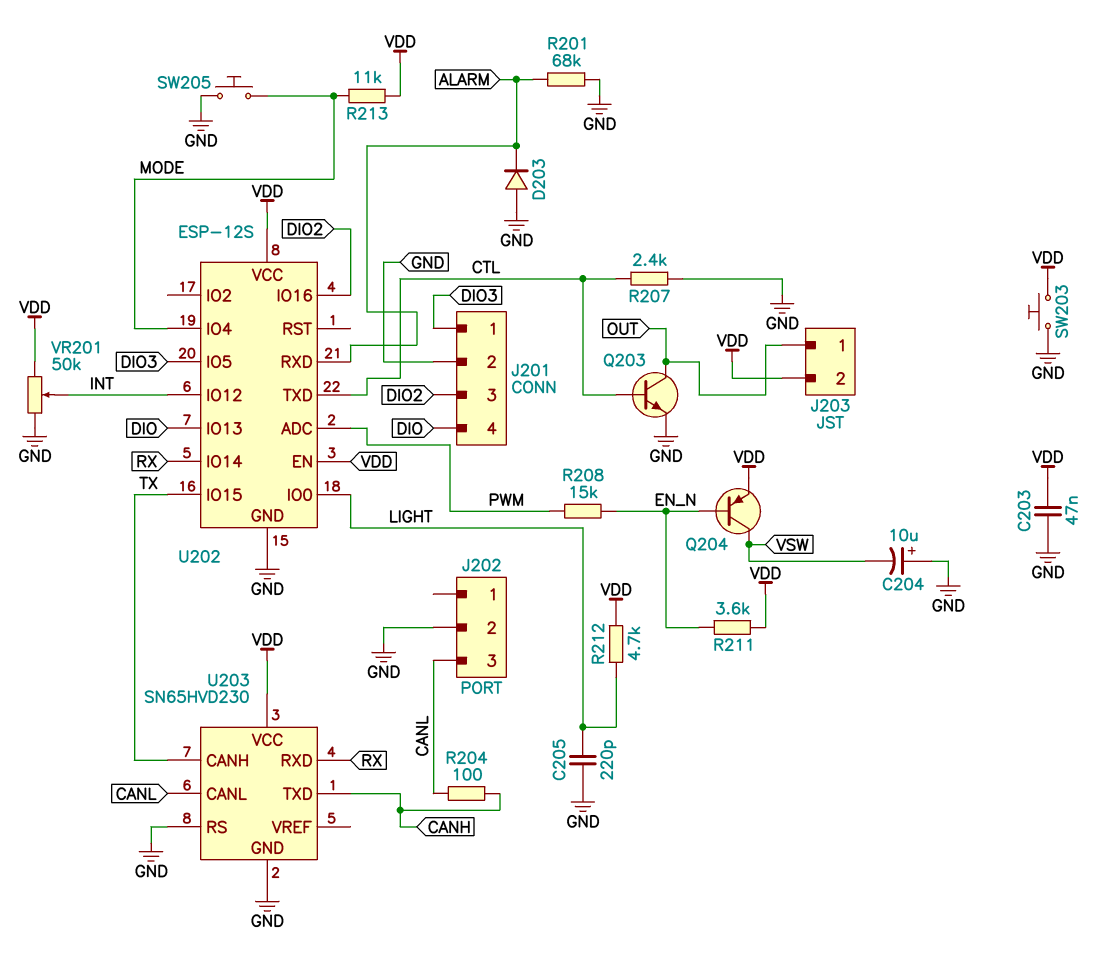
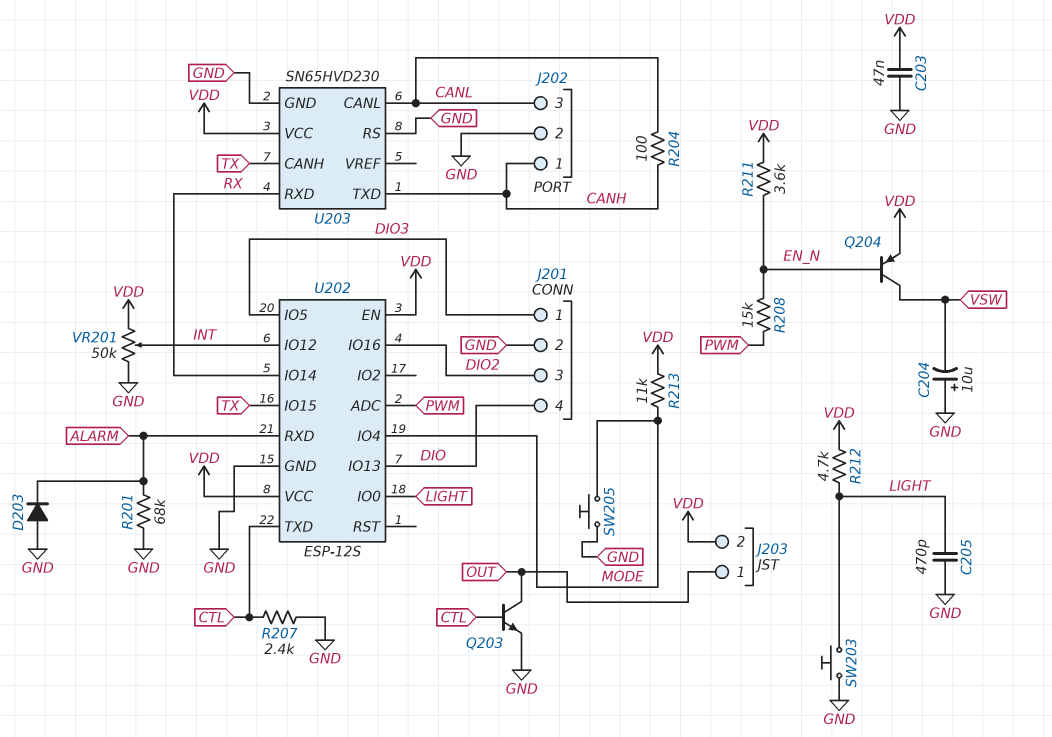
C205: 220pF (GND, LIGHT) -> 470pF (GND, LIGHT)
J202 pin 1: none -> CANH
SW203: button (GND, VDD) -> button (GND, LIGHT)

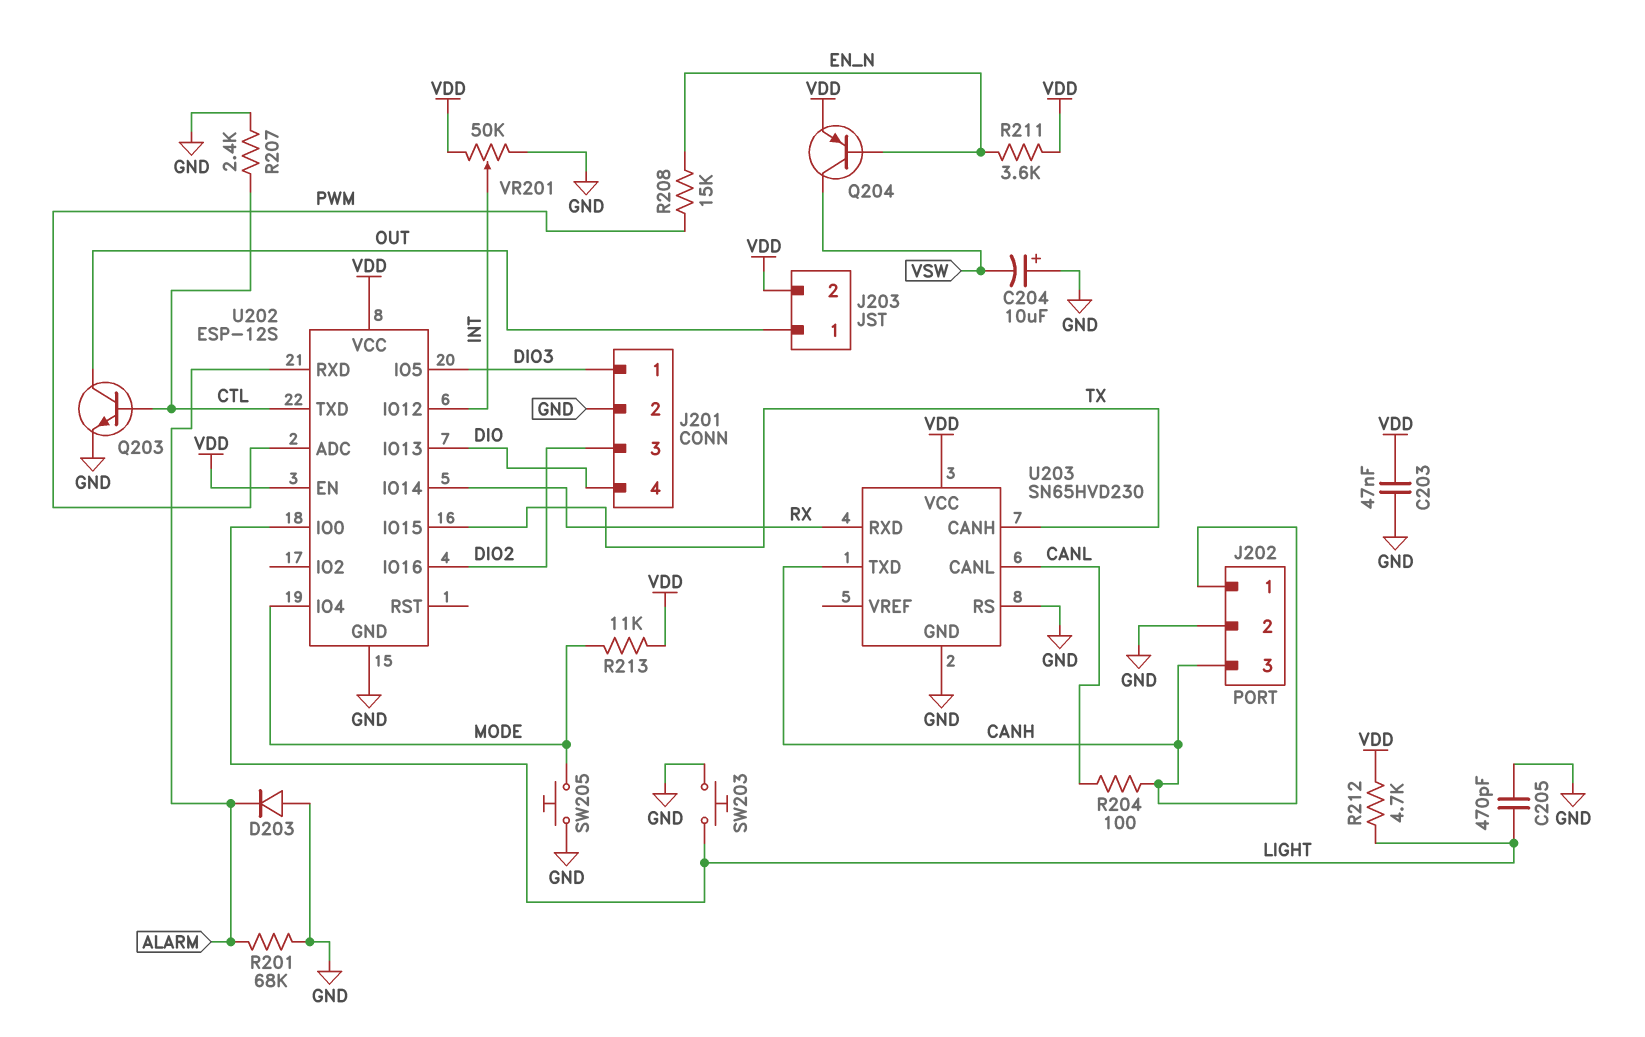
J202 pin 3: CANL -> CANH

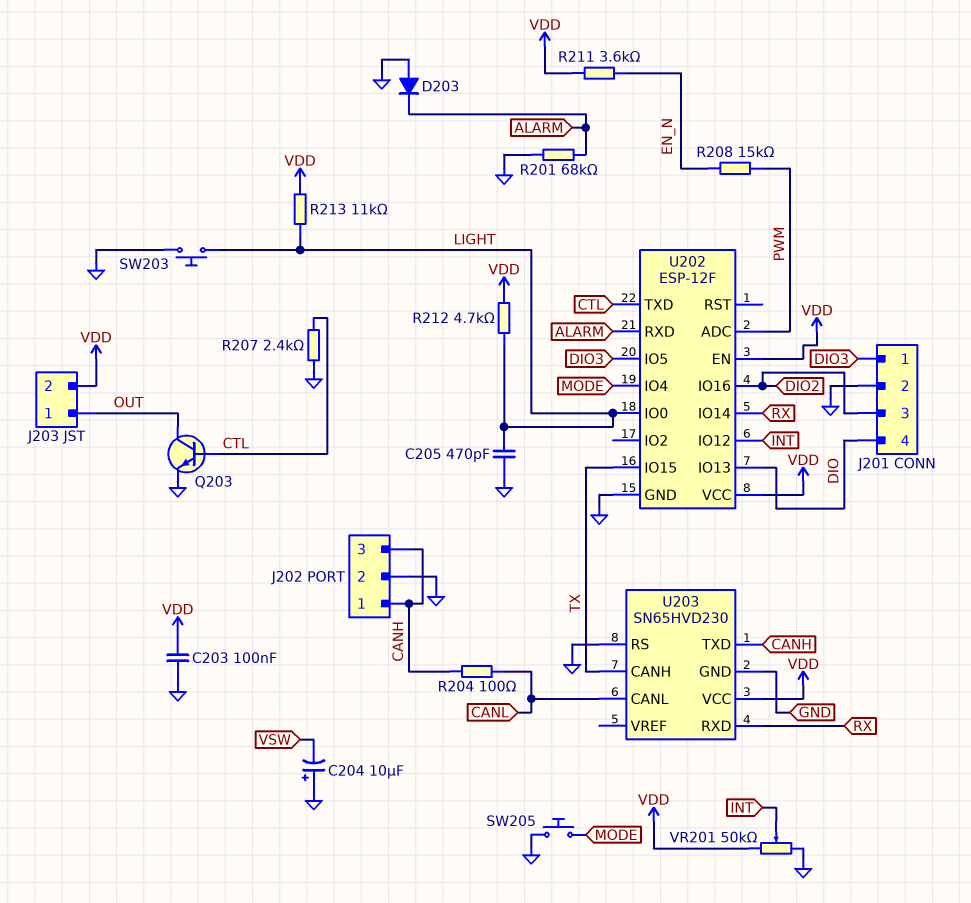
C203: 47nF (GND, VDD) -> 100nF (GND, VDD)
Q204: PNP (B EN_N, C VSW, E VDD) -> none
R213: 11k (MODE, VDD) -> 11k (LIGHT, VDD)
U202: ESP-12S -> ESP-12F

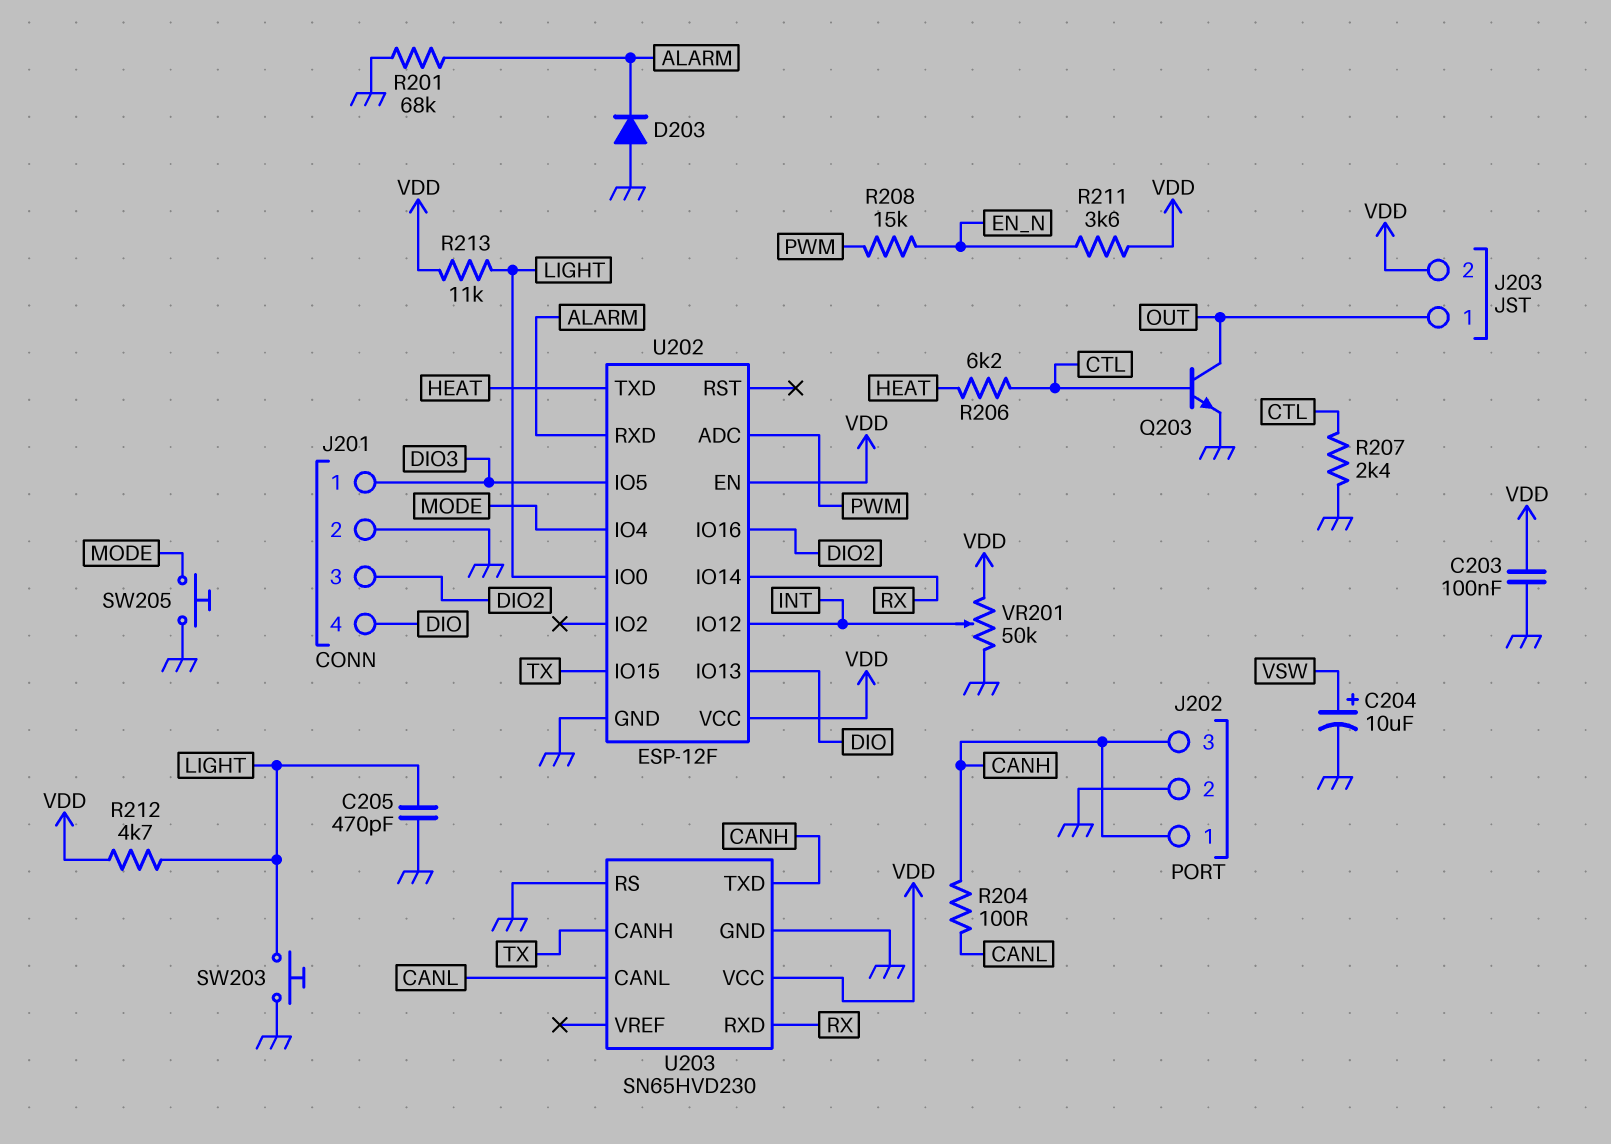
C204: 10uF (plus GND, minus VSW) -> 10uF (plus VSW, minus GND)
R206: none -> 6.2k (CTL, HEAT)
U202 pin TXD: CTL -> HEAT

